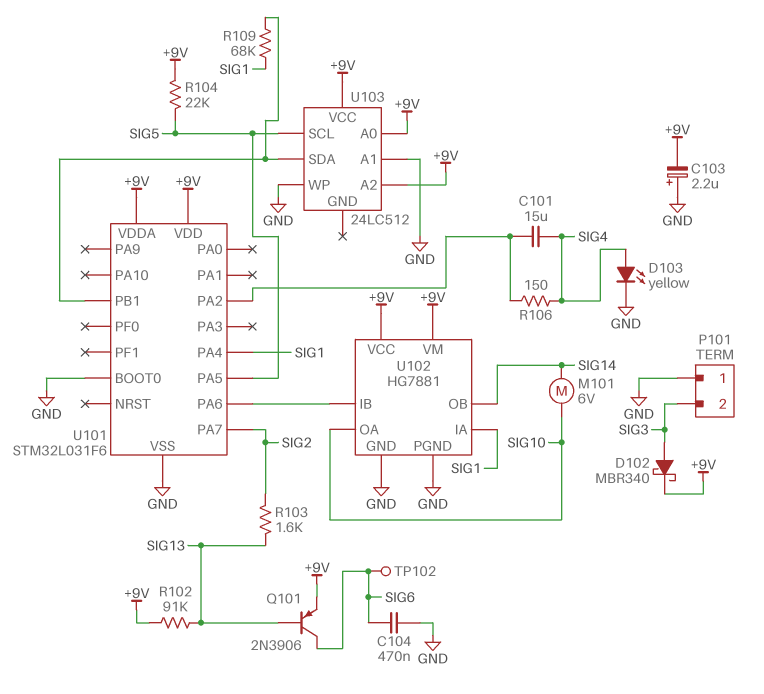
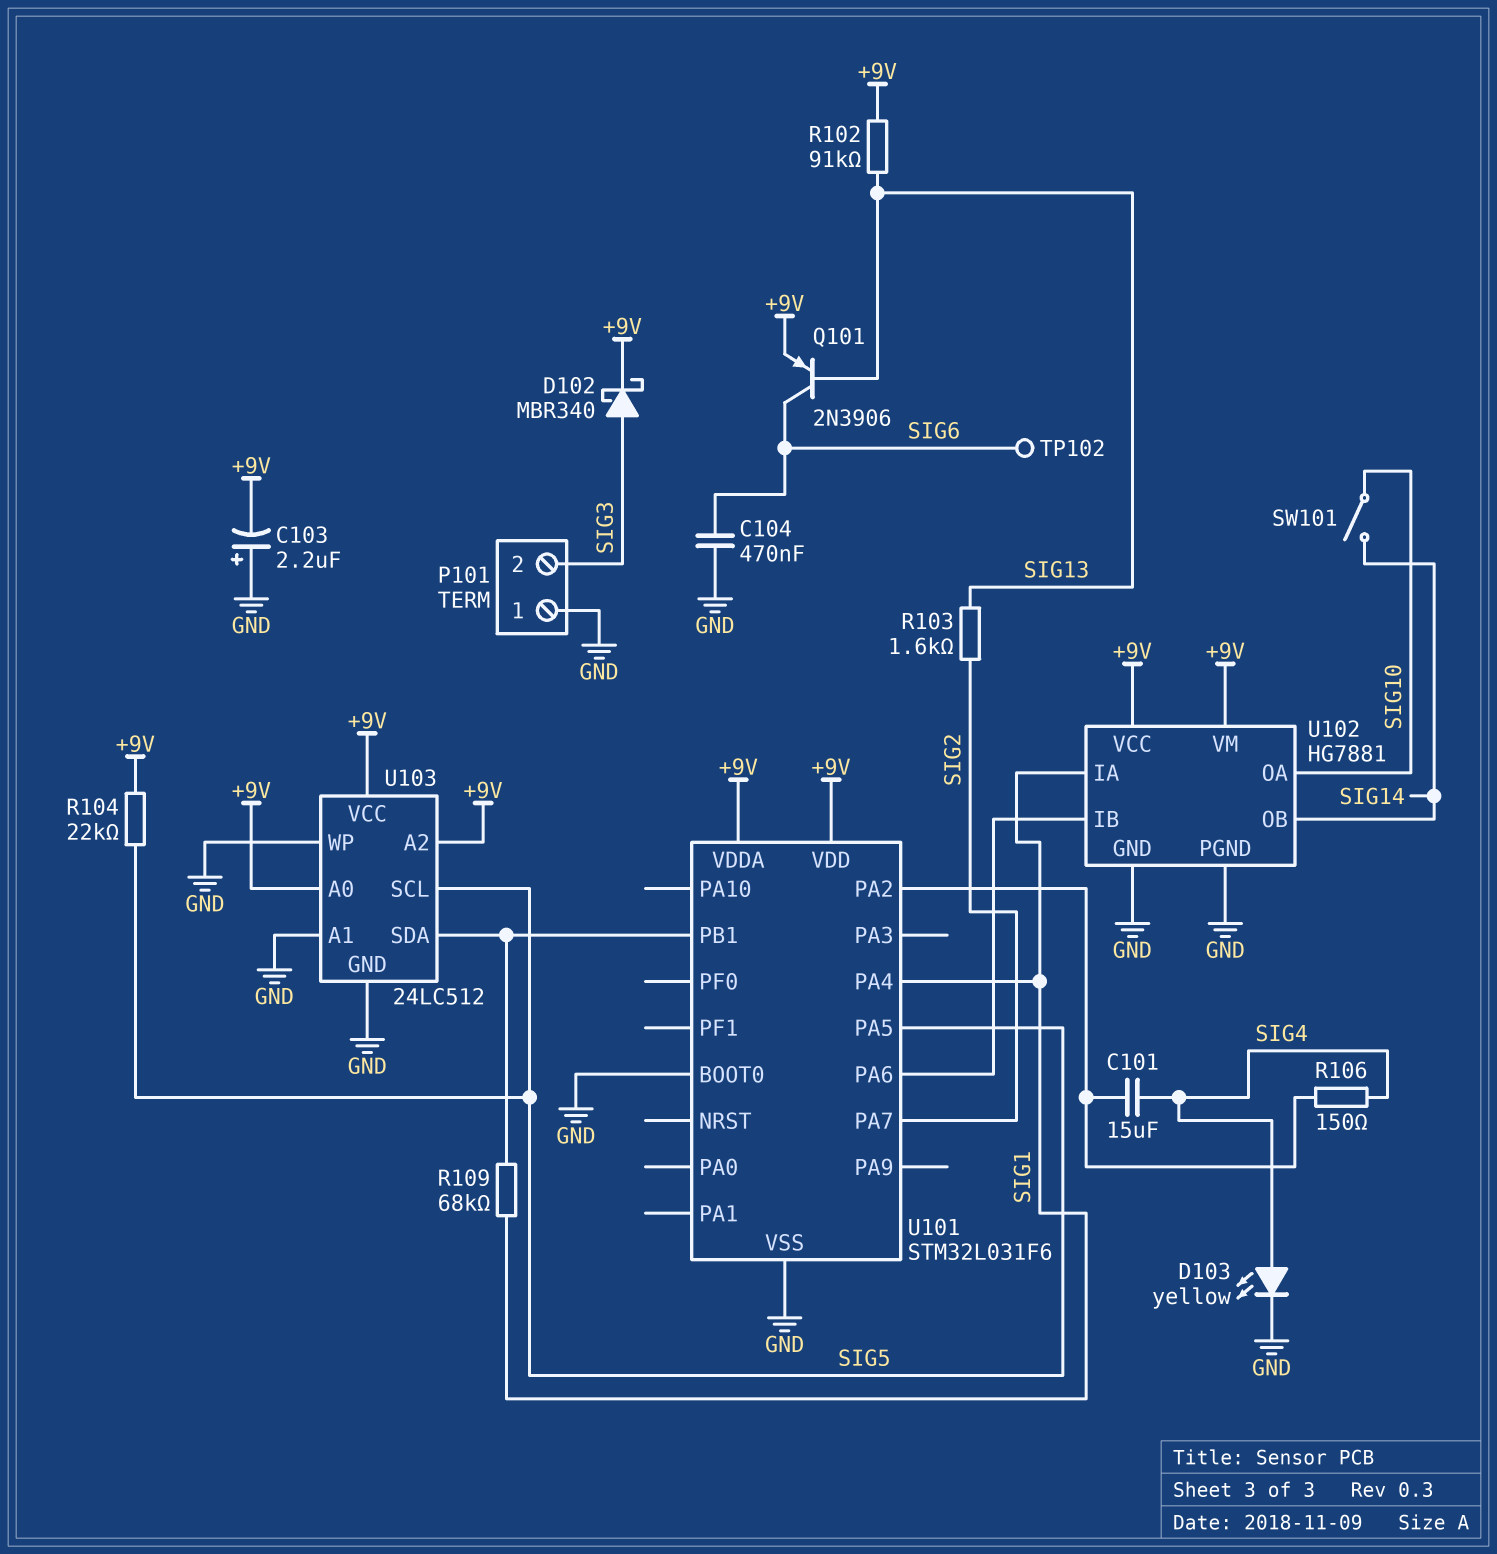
M101: motor 6V (SIG10, SIG14) -> none
SW101: none -> switch (SIG10, SIG14)
U103 pin GND: none -> GND

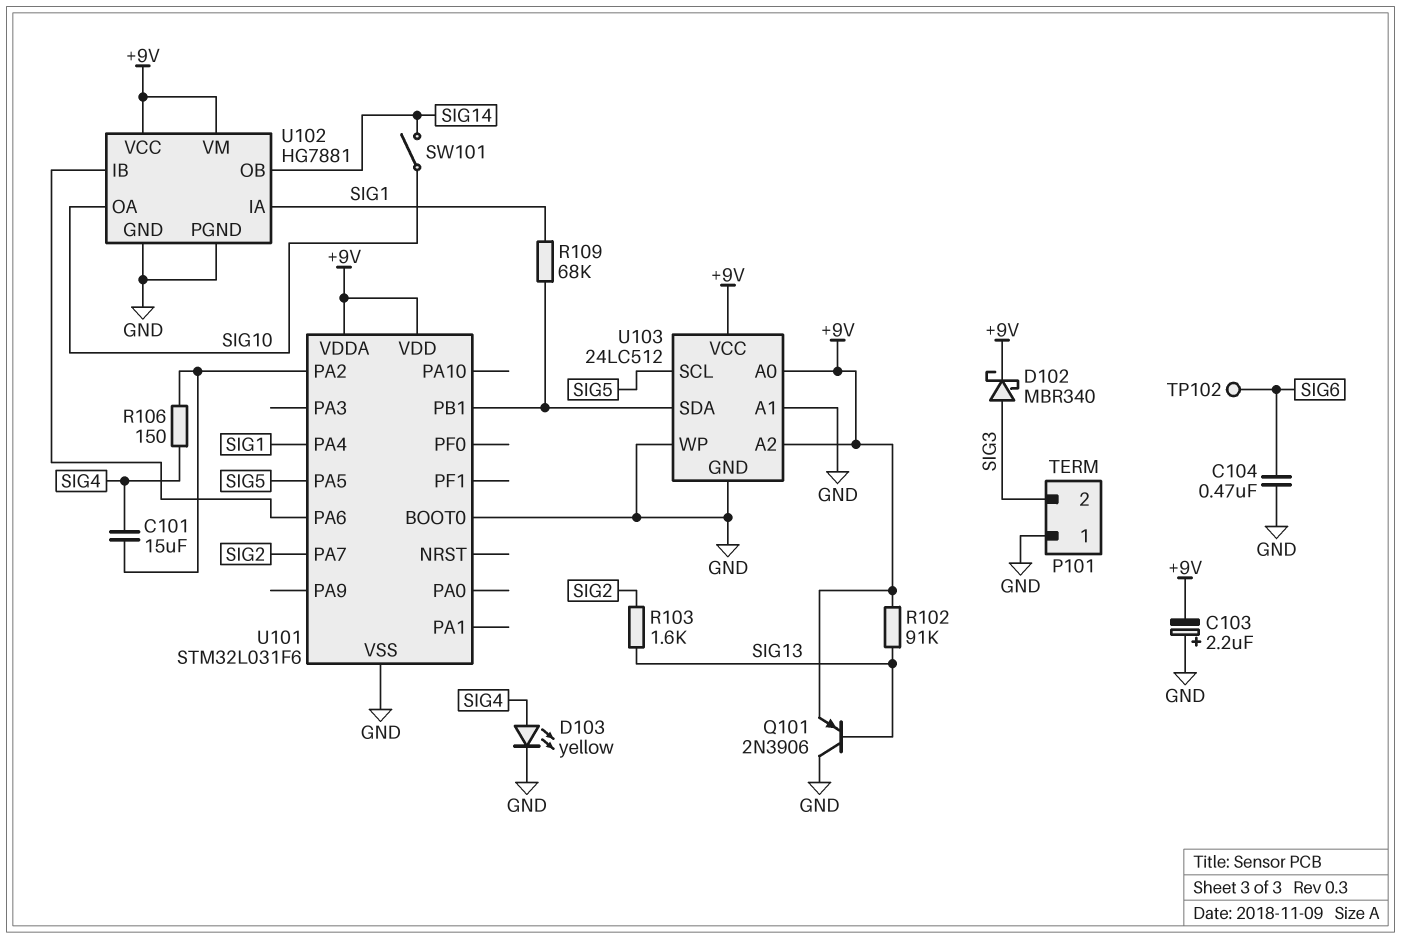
Q101: PNP 2N3906 (B SIG13, C SIG6, E +9V) -> PNP 2N3906 (B SIG13, C GND, E +9V)
R104: 22k (+9V, SIG5) -> none

